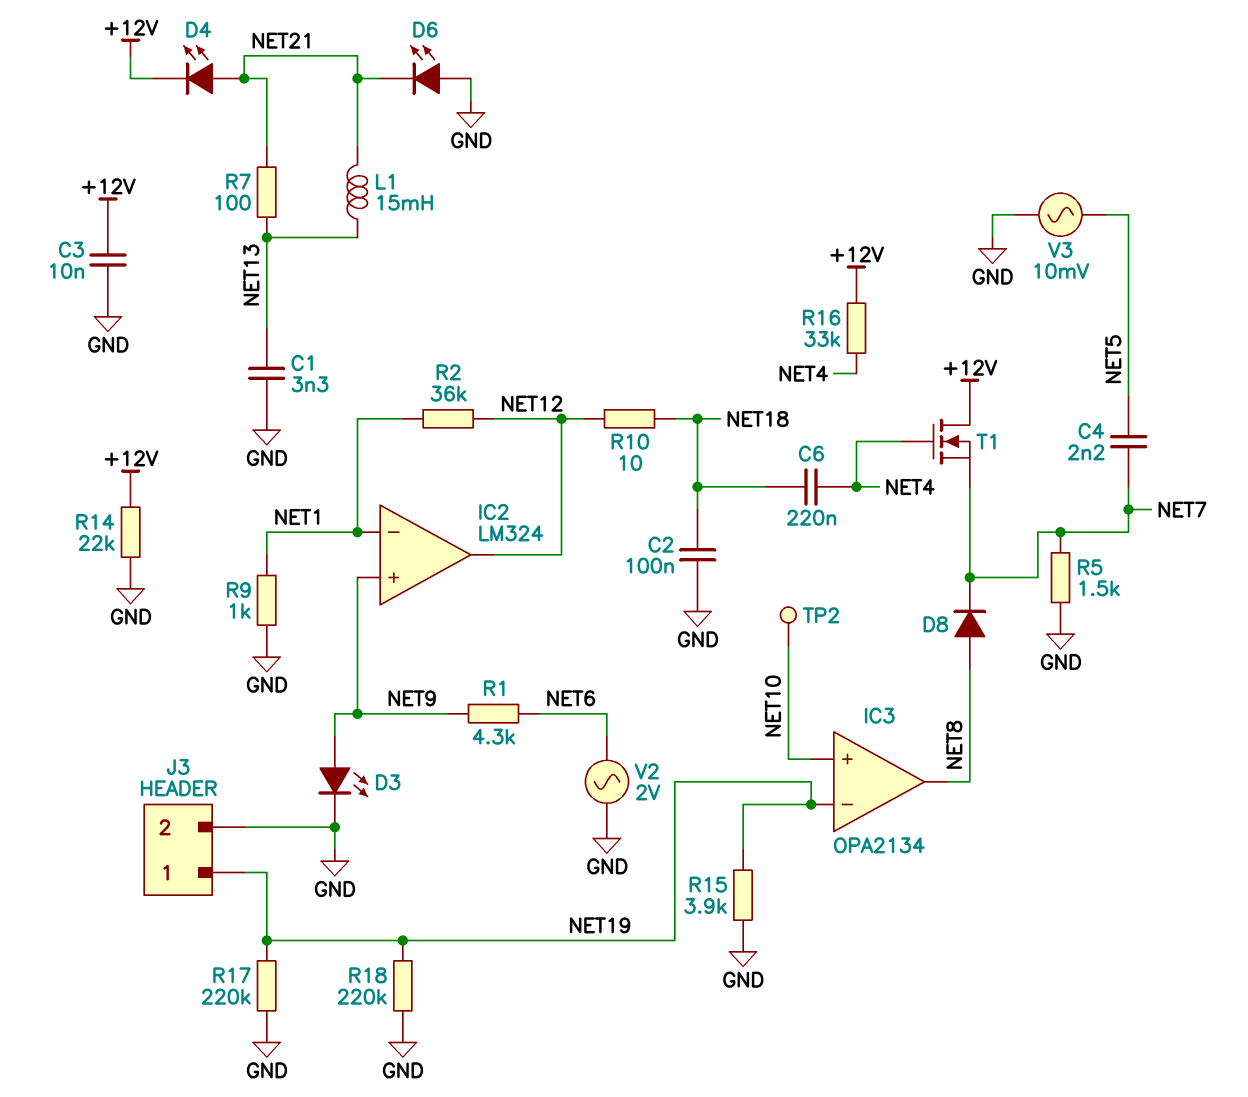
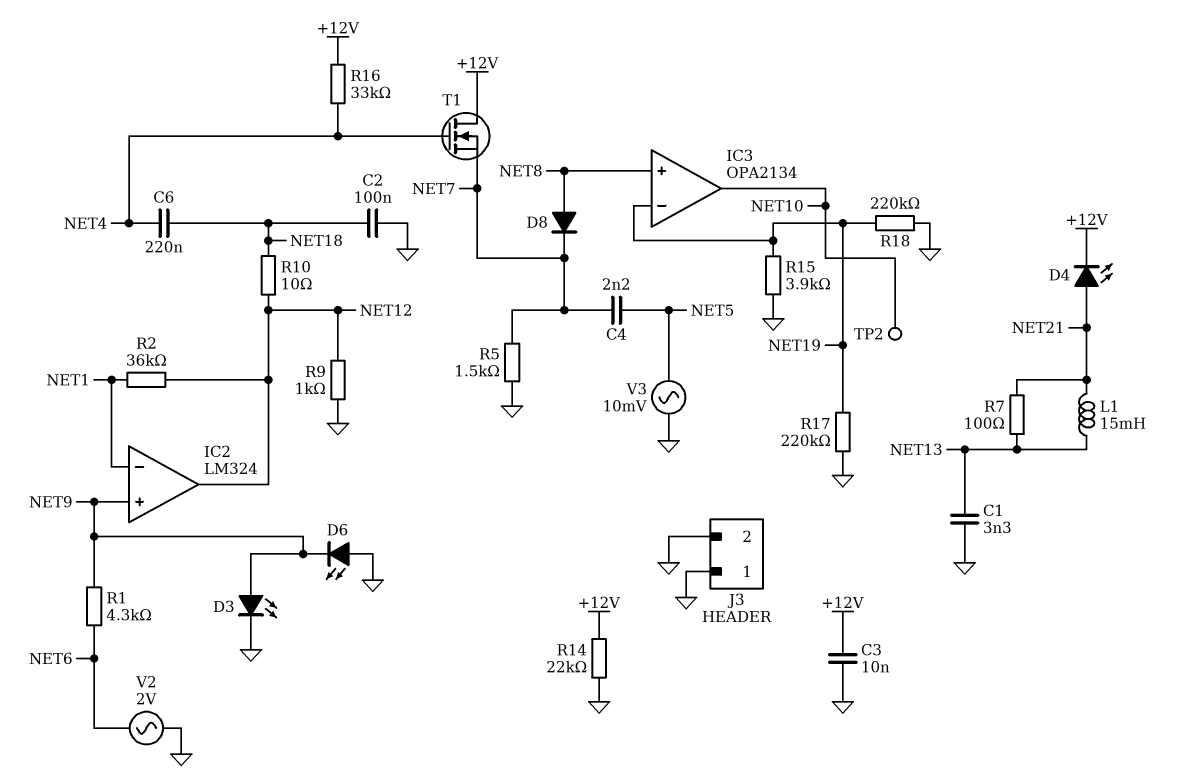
D6: LED (A GND, K NET21) -> LED (A GND, K NET9)
IC3 pin in+: NET10 -> NET8
IC3 pin out: NET8 -> NET10
J3 pin 1: NET19 -> GND
R9: 1k (GND, NET1) -> 1k (GND, NET12)

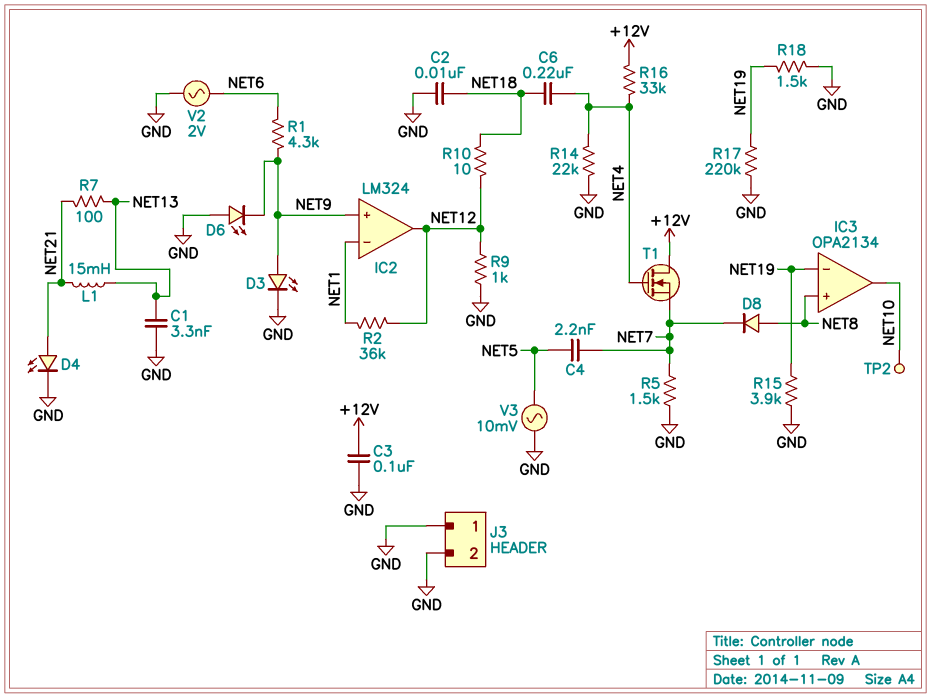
C2: 100nF (GND, NET18) -> 10nF (GND, NET18)
C3: 10nF (+12V, GND) -> 100nF (+12V, GND)
D4: LED (A NET21, K +12V) -> LED (A NET21, K GND)
R14: 22k (+12V, GND) -> 22k (GND, NET4)
R18: 220k (GND, NET19) -> 1.5k (GND, NET19)

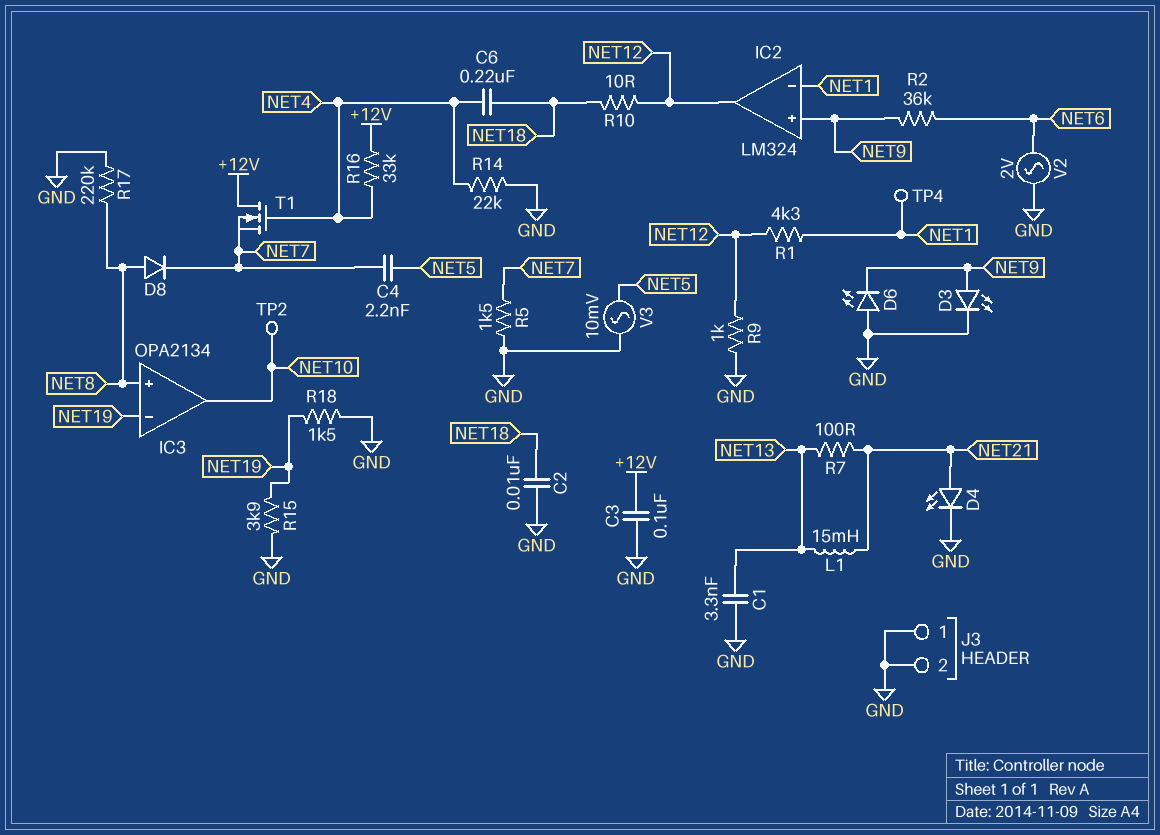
R1: 4.3k (NET6, NET9) -> 4.3k (NET1, NET12)
R2: 36k (NET1, NET12) -> 36k (NET6, NET9)
R17: 220k (GND, NET19) -> 220k (GND, NET8)
TP4: none -> test point (NET1)

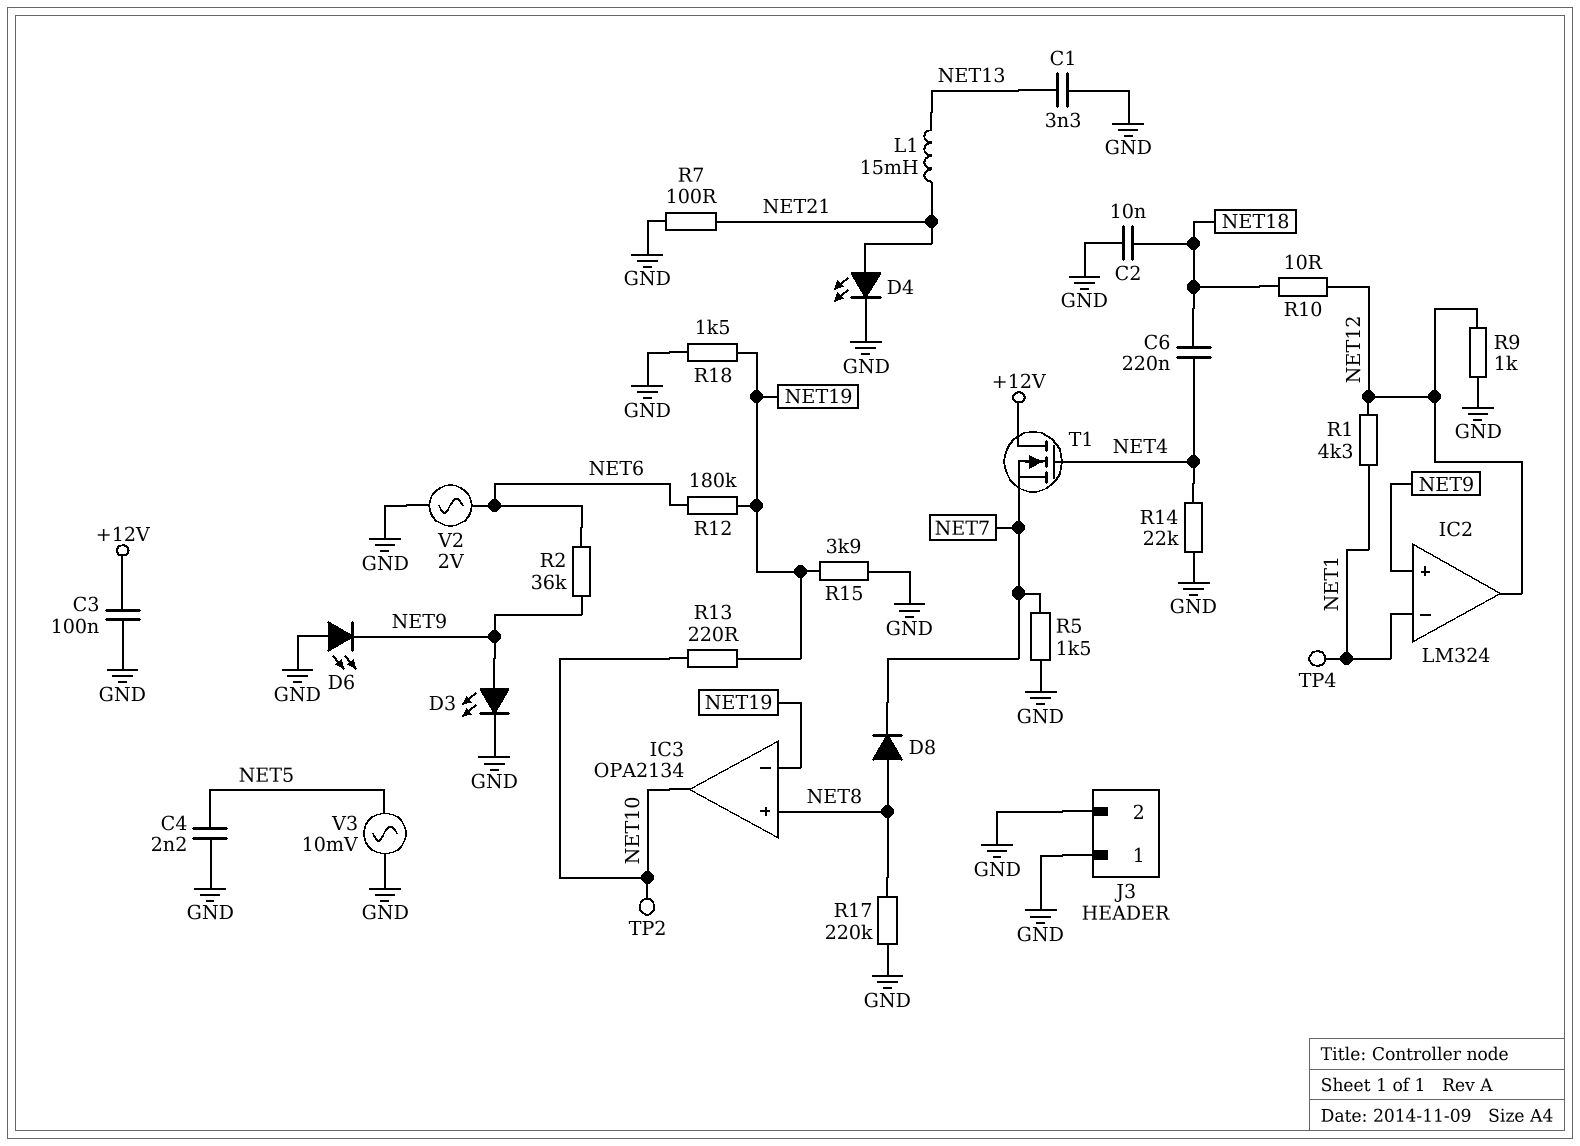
C4: 2.2nF (NET5, NET7) -> 2.2nF (GND, NET5)
R7: 100 (NET13, NET21) -> 100 (GND, NET21)
R12: none -> 180k (NET6, NET19)
R13: none -> 220 (NET10, NET19)
R16: 33k (+12V, NET4) -> none

